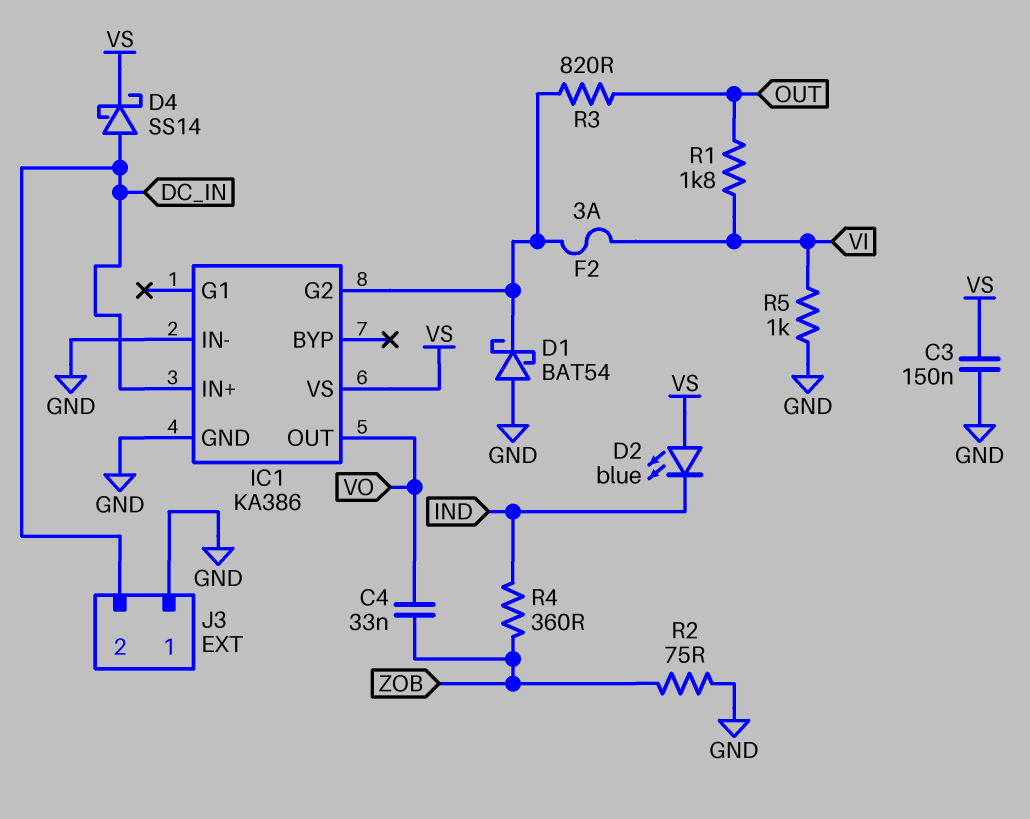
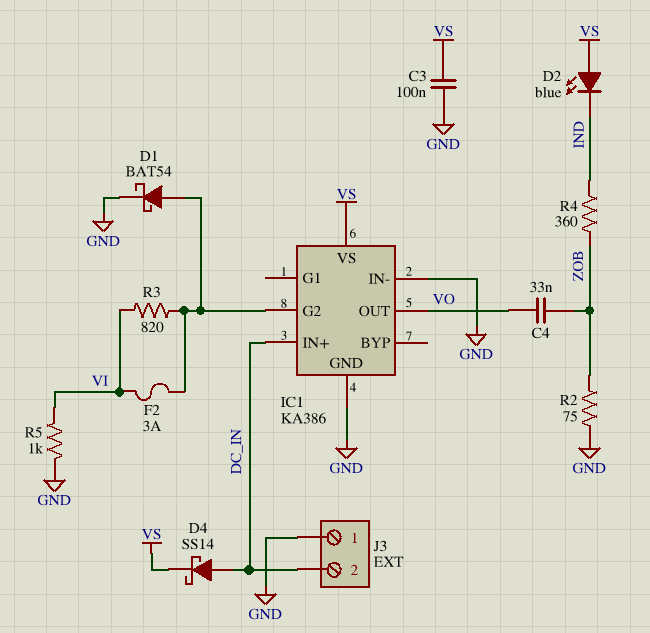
C3: 150nF (GND, VS) -> 100nF (GND, VS)
D1: schottky BAT54 (A GND, K IC1/G2) -> schottky BAT54 (A IC1/G2, K GND)
R1: 1.8k (OUT, VI) -> none
R3: 820 (IC1/G2, OUT) -> 820 (IC1/G2, VI)

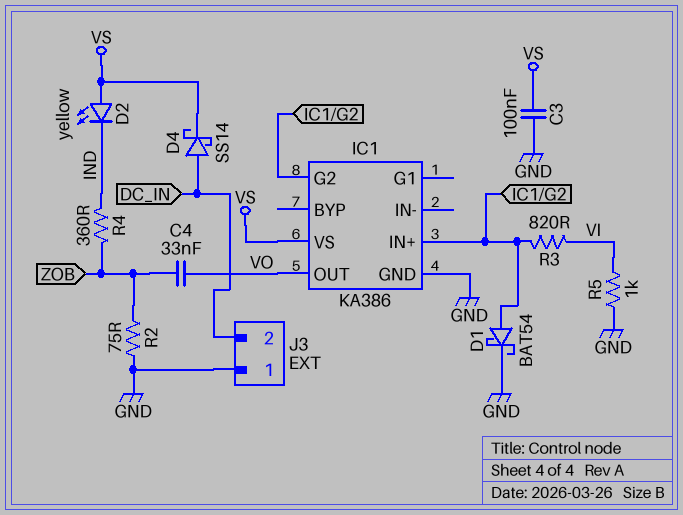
D2: LED blue (A VS, K IND) -> LED yellow (A VS, K IND)
F2: 3A (IC1/G2, VI) -> none
IC1 pin IN+: DC_IN -> IC1/G2
IC1 pin IN-: GND -> none

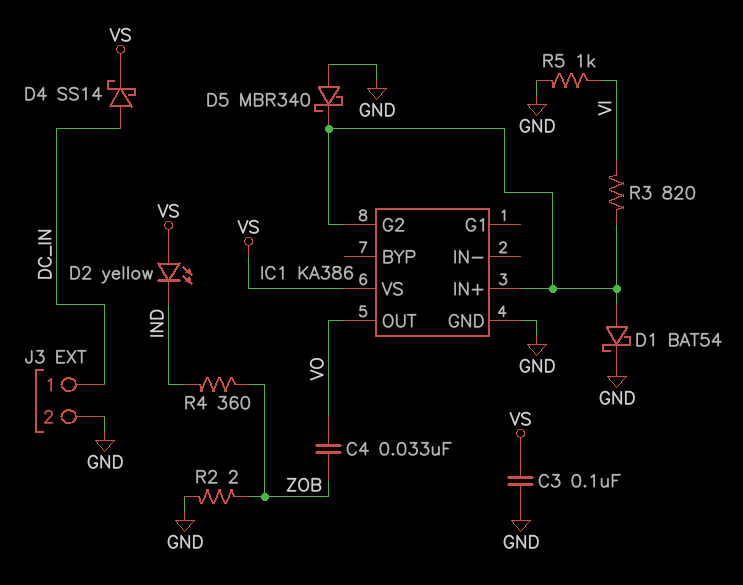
D5: none -> schottky MBR340 (A GND, K IC1/G2)
J3 pin 1: GND -> DC_IN
J3 pin 2: DC_IN -> GND
R2: 75 (GND, ZOB) -> 2 (GND, ZOB)

